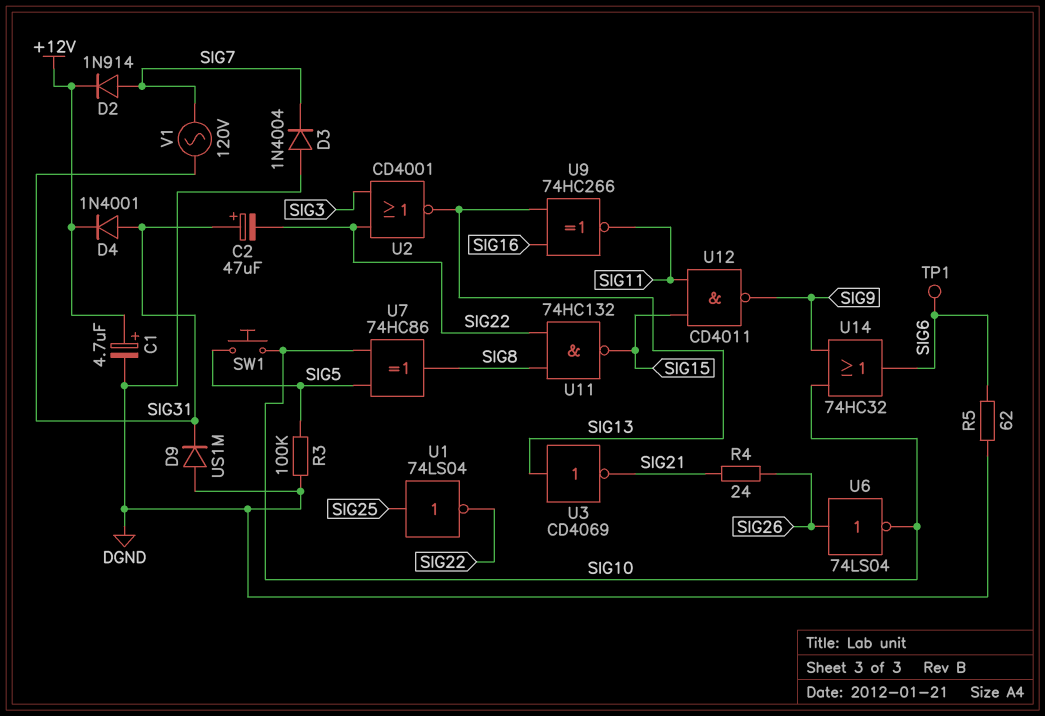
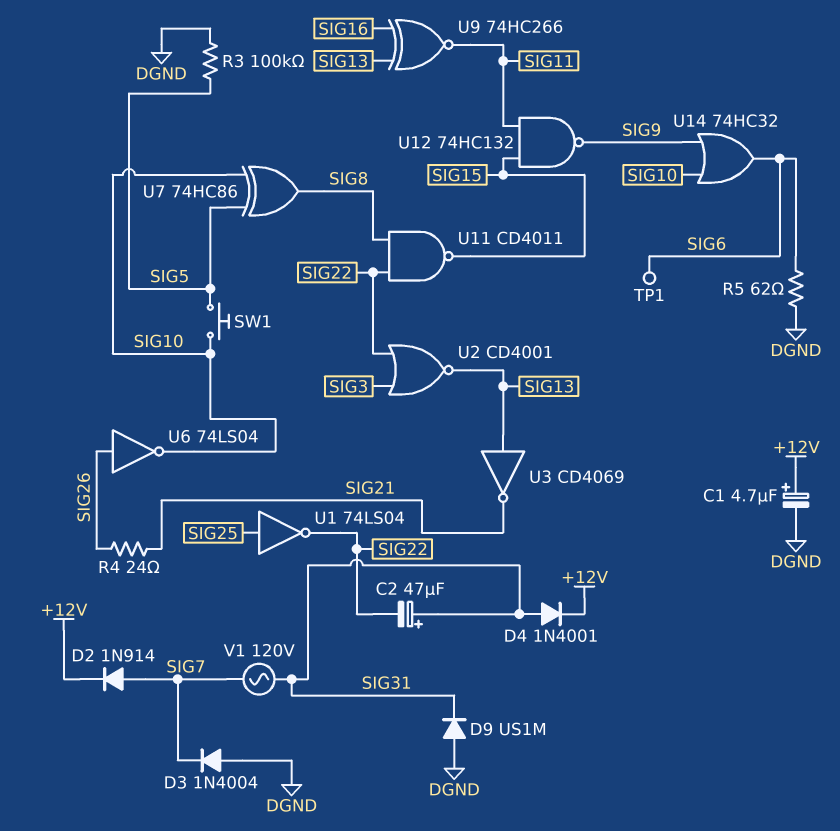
U11: NAND 74HC132 (in SIG8, in SIG22, out SIG15) -> NAND CD4011 (in SIG8, in SIG22, out SIG15)
U12: NAND CD4011 (in SIG11, in SIG15, out SIG9) -> NAND 74HC132 (in SIG11, in SIG15, out SIG9)

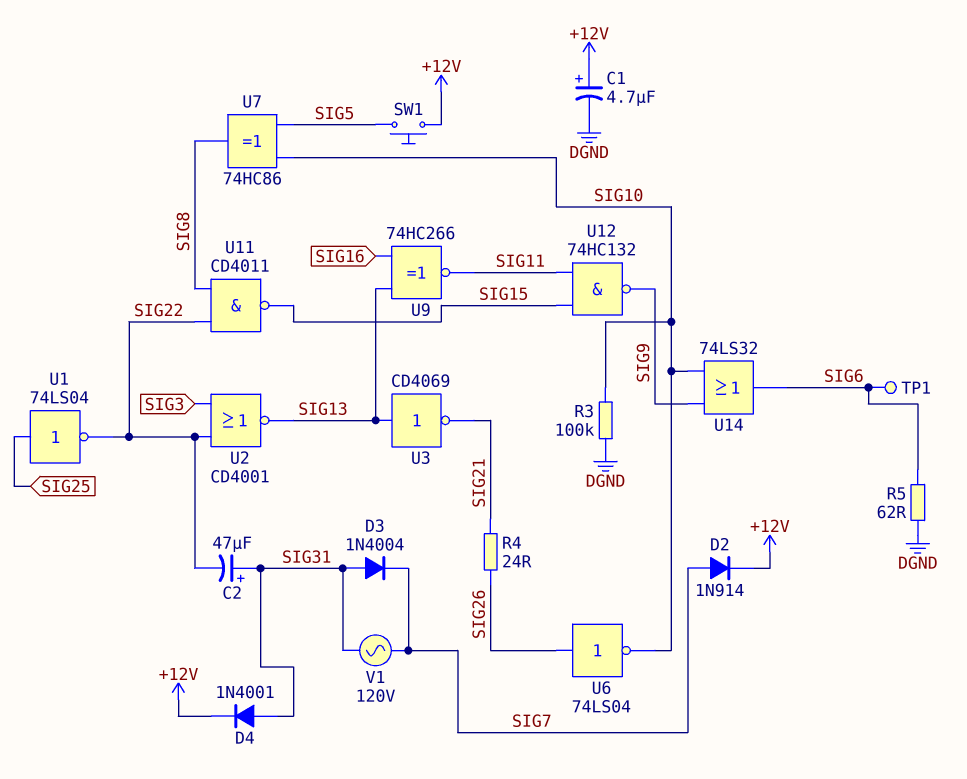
D3: diode 1N4004 (A DGND, K SIG7) -> diode 1N4004 (A SIG31, K SIG7)
D9: diode US1M (A DGND, K SIG31) -> none
R3: 100k (DGND, SIG5) -> 100k (DGND, SIG10)
SW1: button (SIG5, SIG10) -> button (+12V, SIG5)
U14: OR 74HC32 (in SIG9, in SIG10, out SIG6) -> OR 74LS32 (in SIG9, in SIG10, out SIG6)

